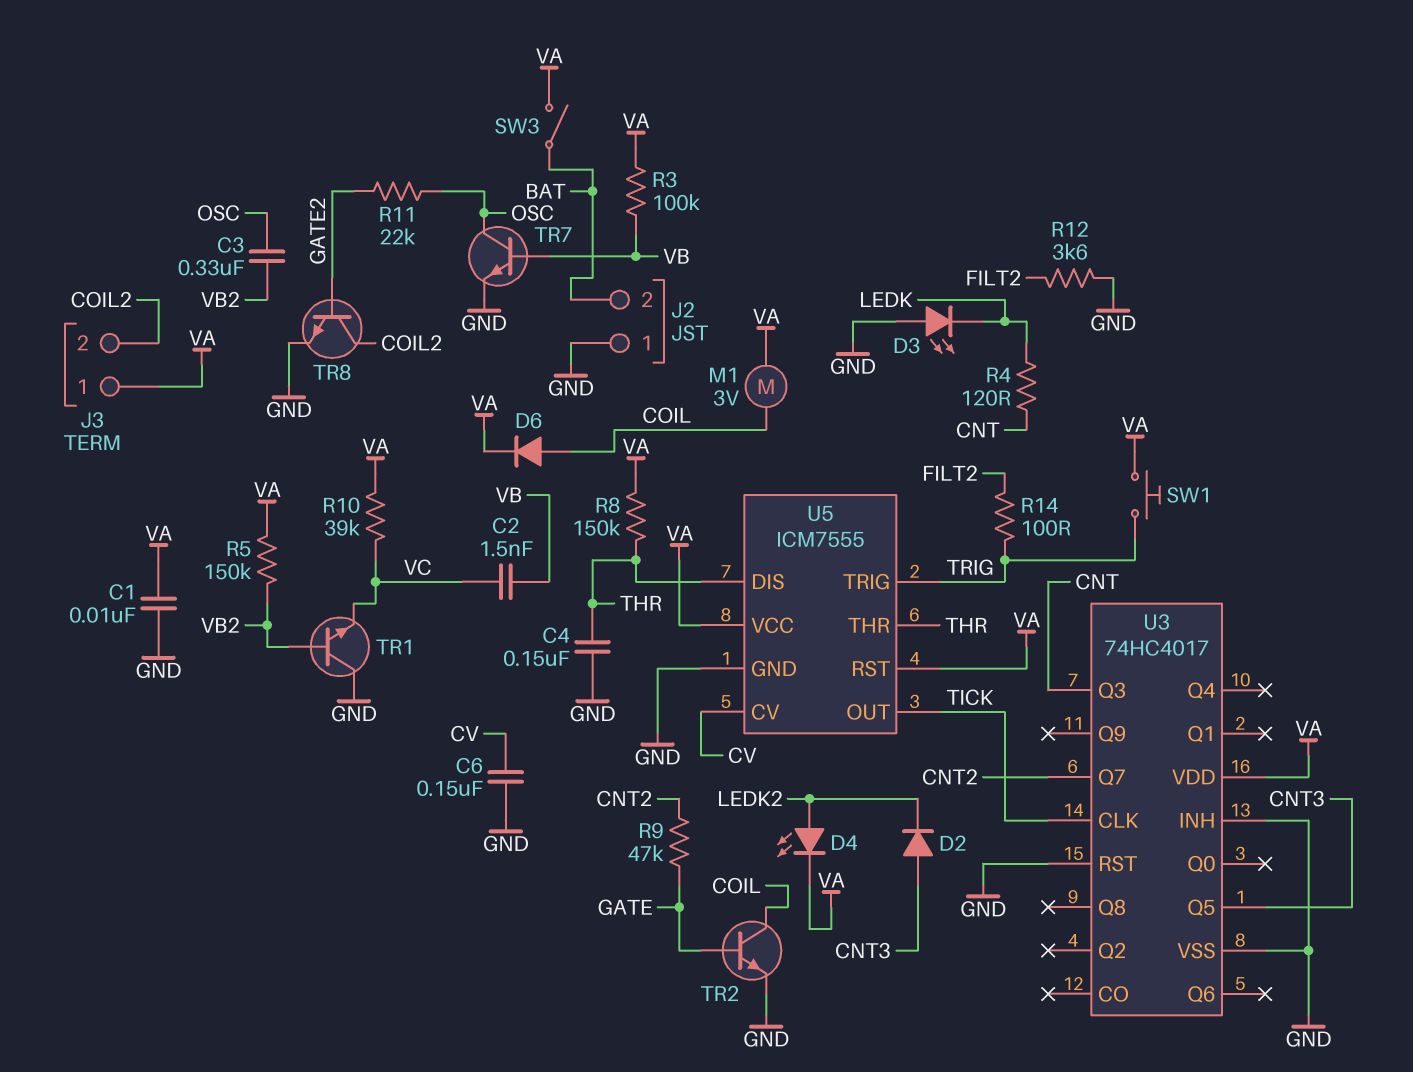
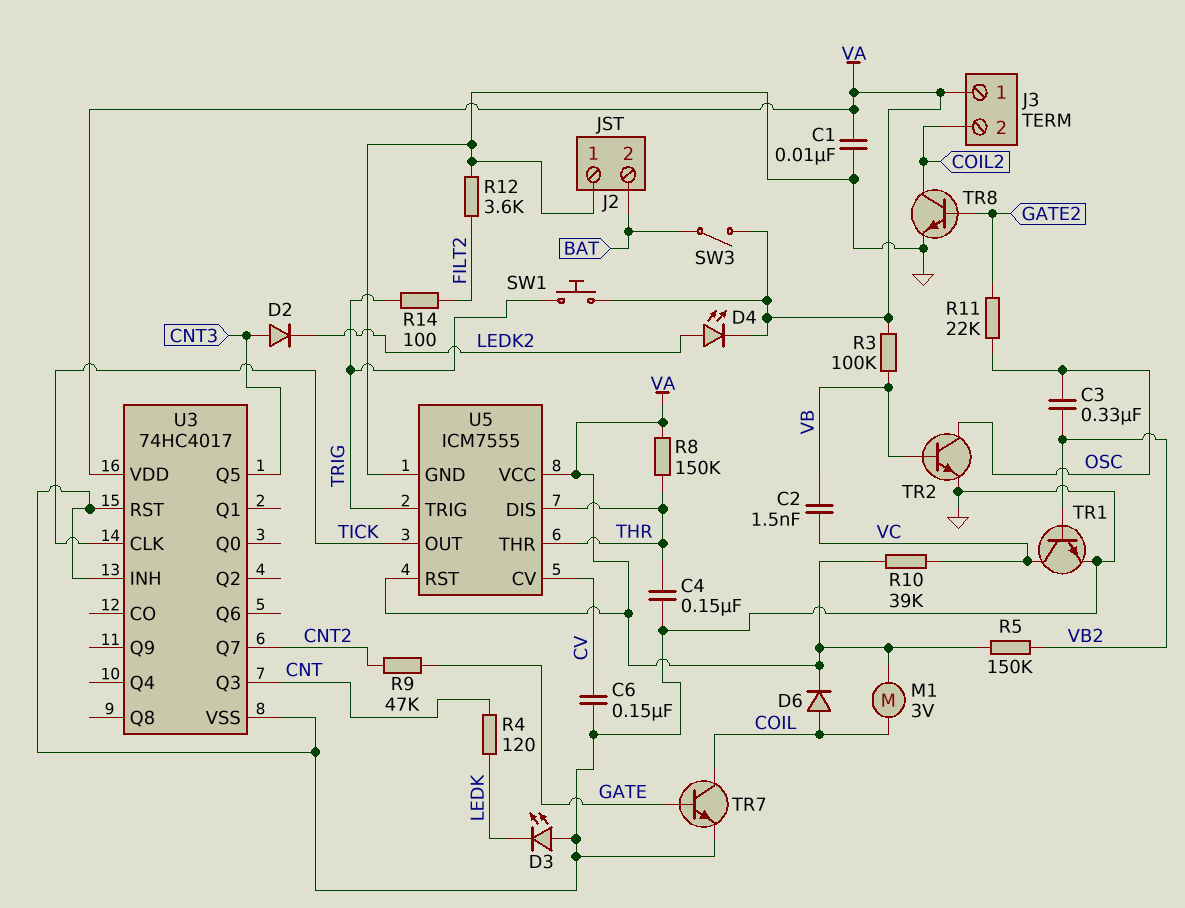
TR1: NPN (B VB2, C GND, E VC) -> NPN (B VB2, C VC, E GND)
TR2: NPN (B GATE, C COIL, E GND) -> NPN (B VB, C OSC, E GND)
TR7: NPN (B VB, C OSC, E GND) -> NPN (B GATE, C COIL, E GND)

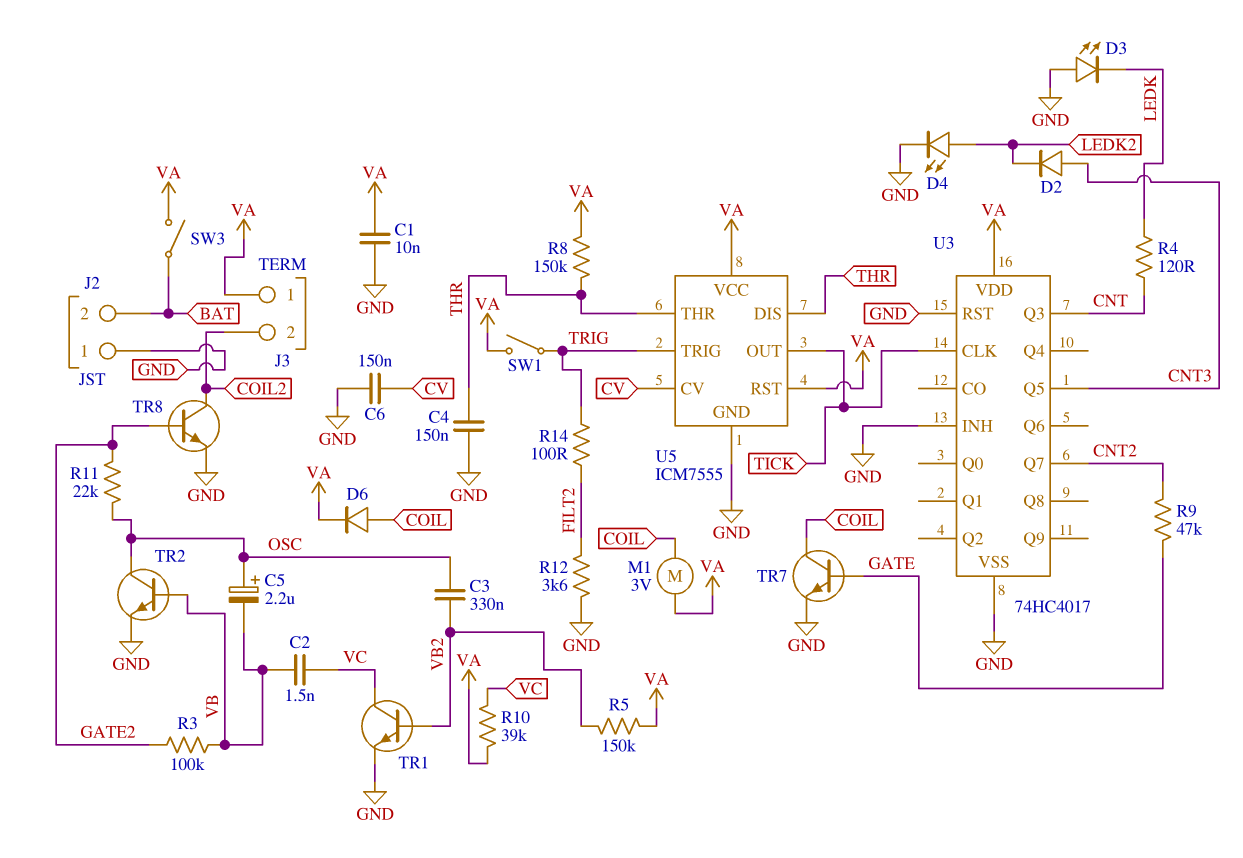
C5: none -> 2.2uF (plus OSC, minus VB)
D4: LED (A LEDK2, K VA) -> LED (A LEDK2, K GND)
R3: 100k (VA, VB) -> 100k (GATE2, VB)
SW1: button (TRIG, VA) -> switch (TRIG, VA)

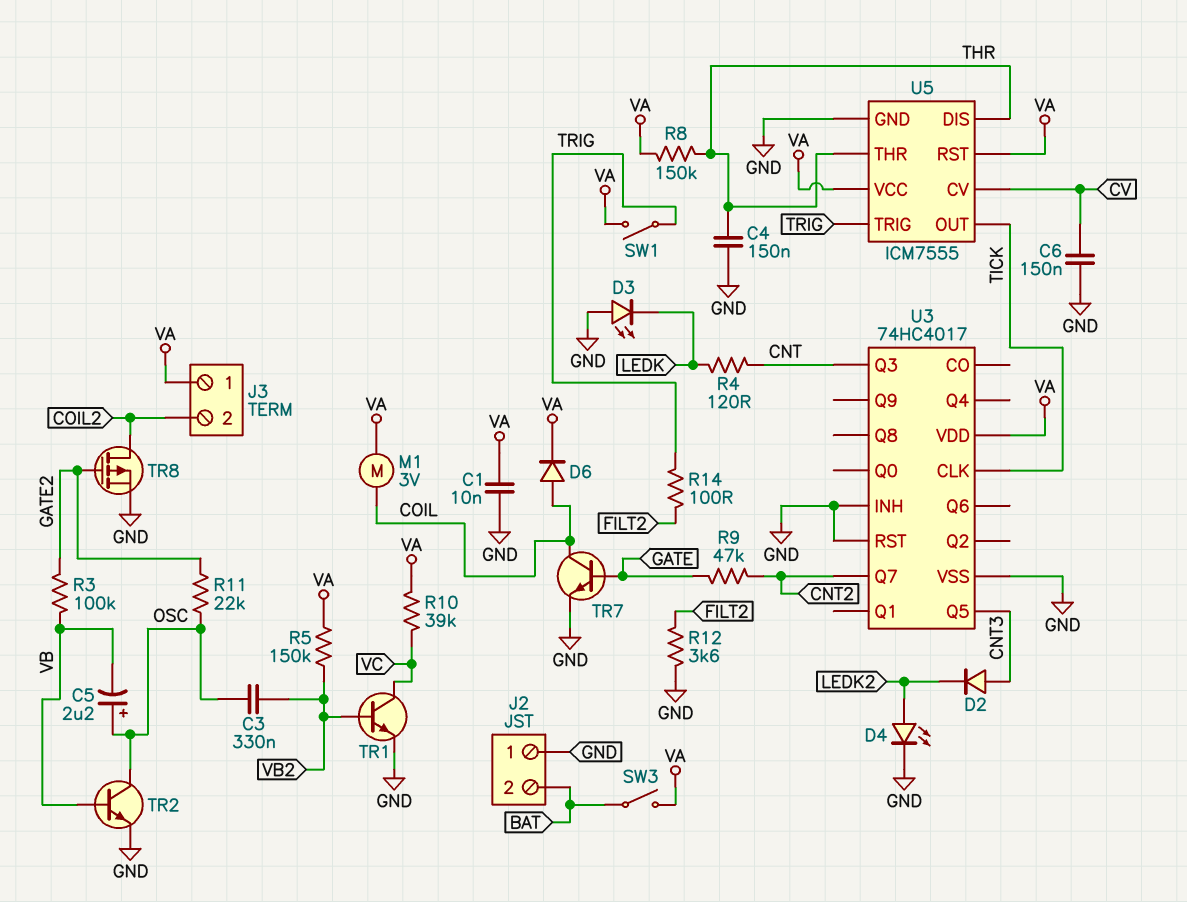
C2: 1.5nF (VB, VC) -> none
TR8: NPN (B GATE2, C COIL2, E GND) -> PMOS (G GATE2, D COIL2, S GND)

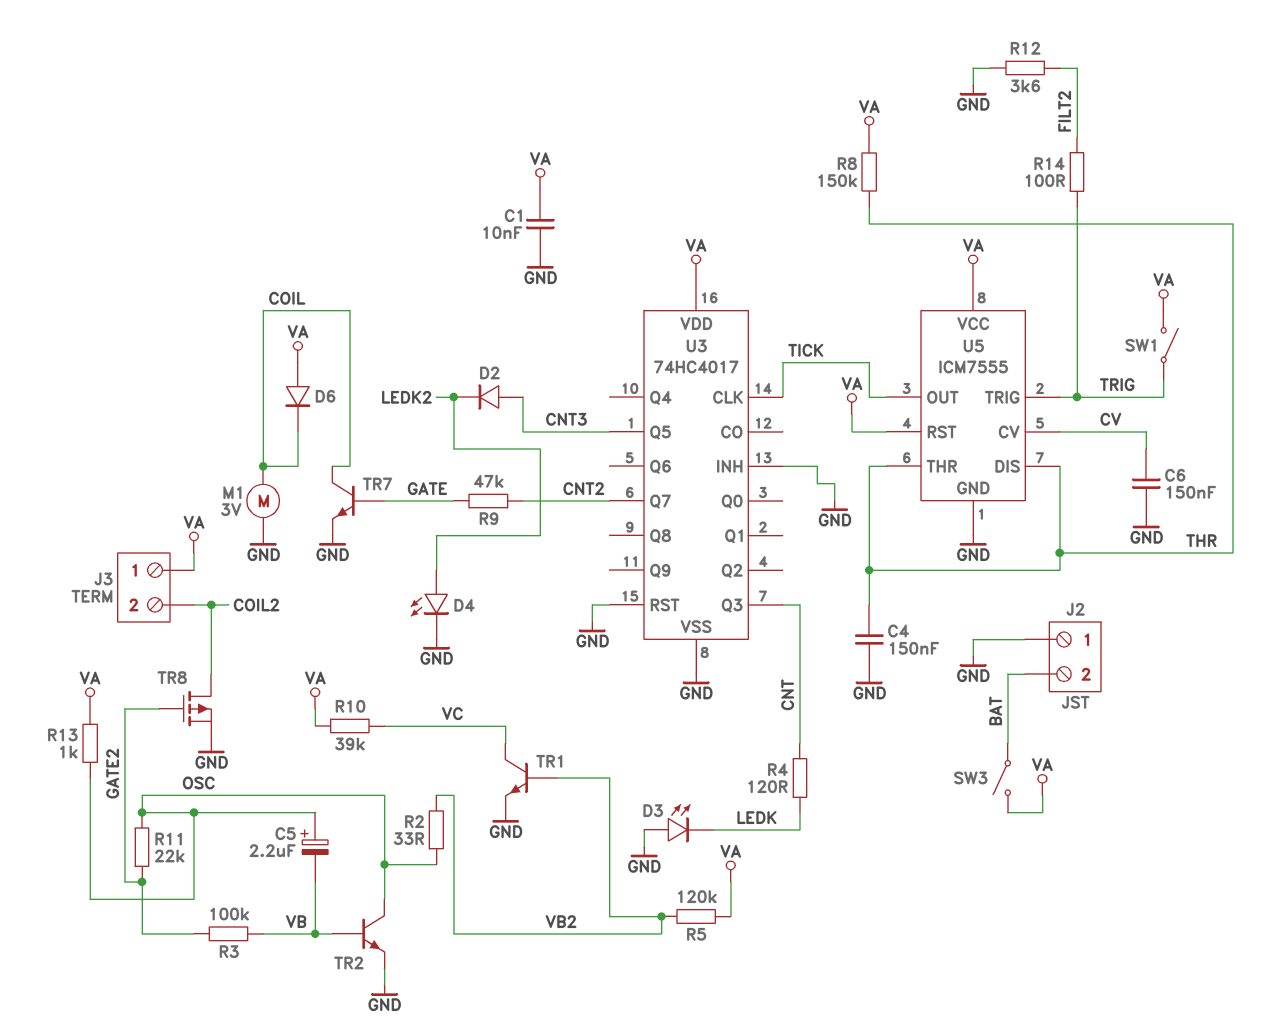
C3: 330nF (OSC, VB2) -> none
D6: diode (A COIL, K VA) -> diode (A VA, K COIL)
M1: motor 3V (COIL, VA) -> motor 3V (COIL, GND)
R2: none -> 33 (OSC, VB2)
R5: 150k (VA, VB2) -> 120k (VA, VB2)
R13: none -> 1k (OSC, VA)

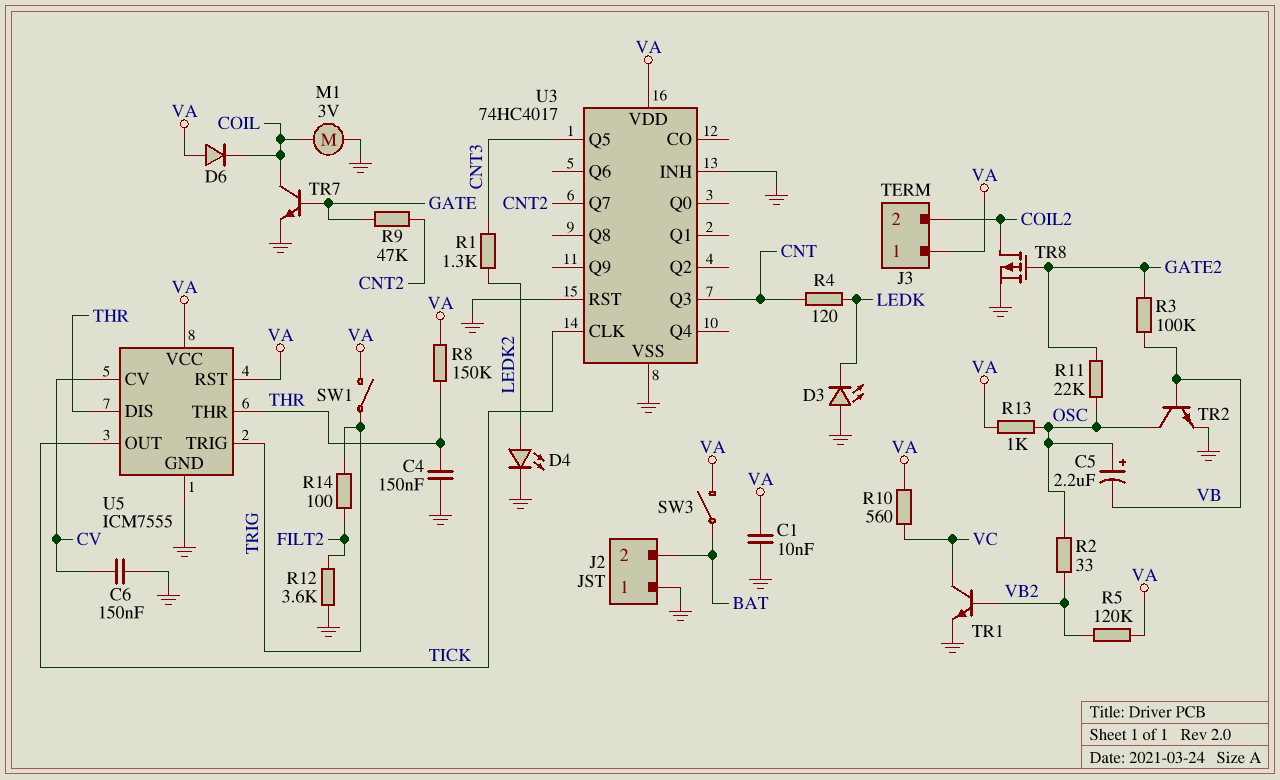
D2: diode (A CNT3, K LEDK2) -> none
R1: none -> 1.3k (CNT3, LEDK2)
R10: 39k (VA, VC) -> 560 (VA, VC)

